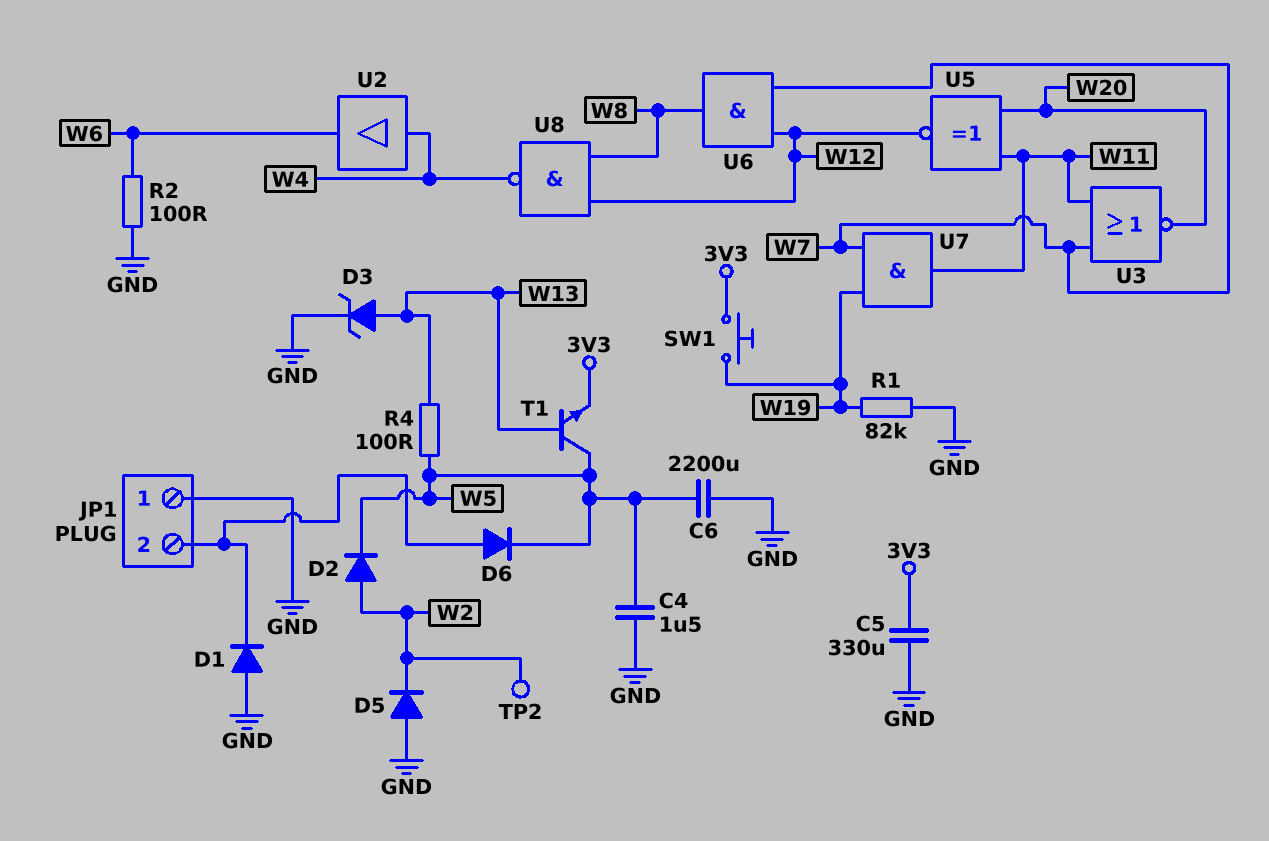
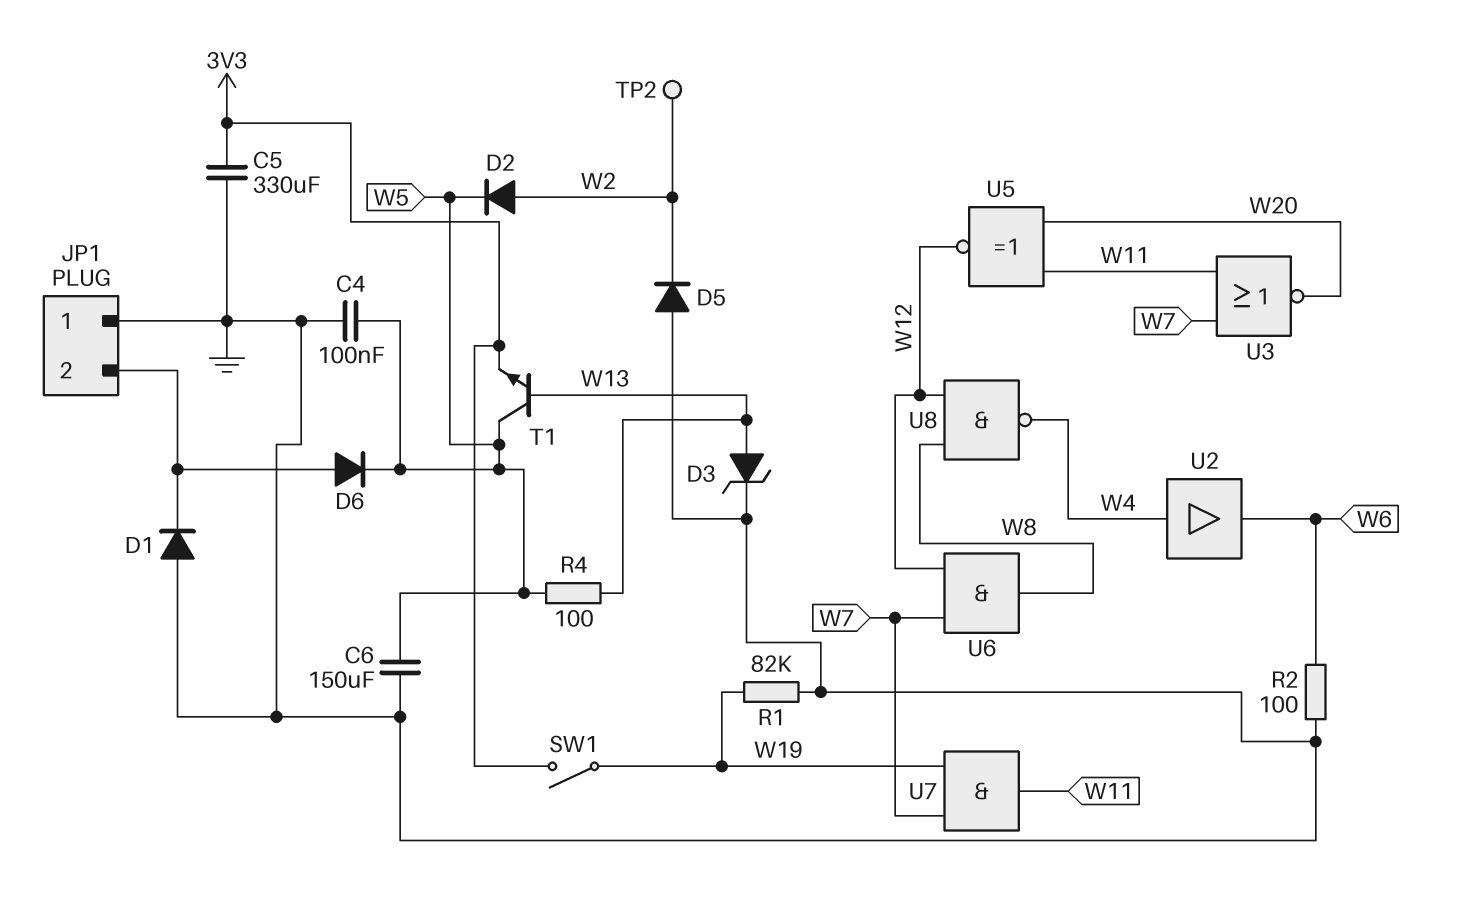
C4: 1.5uF (GND, W5) -> 100nF (GND, W5)
C6: 2200uF (GND, W5) -> 150uF (GND, W5)
SW1: button (3V3, W19) -> switch (3V3, W19)

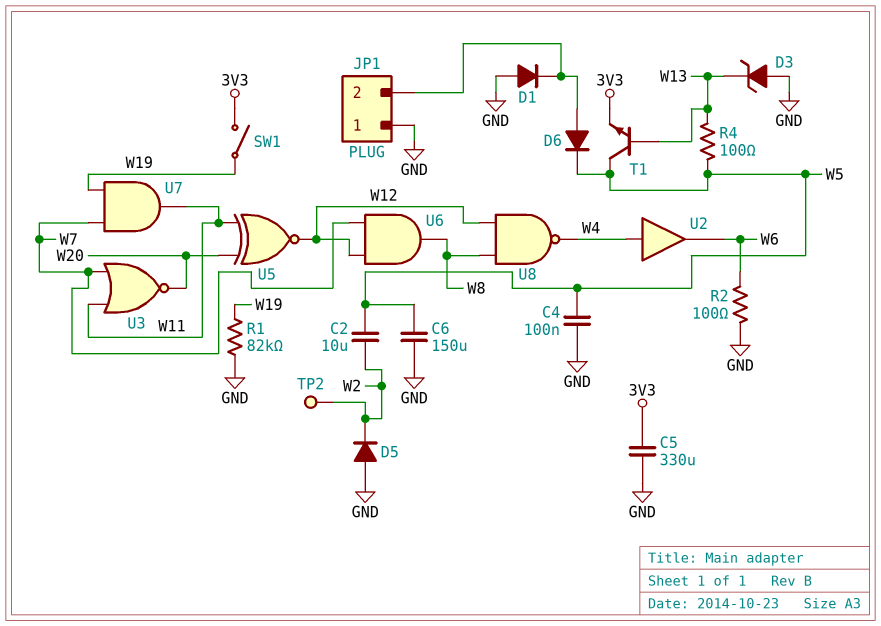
C2: none -> 10uF (W2, W5)
D2: diode (A W2, K W5) -> none
D3: zener (A W13, K GND) -> zener (A GND, K W13)

